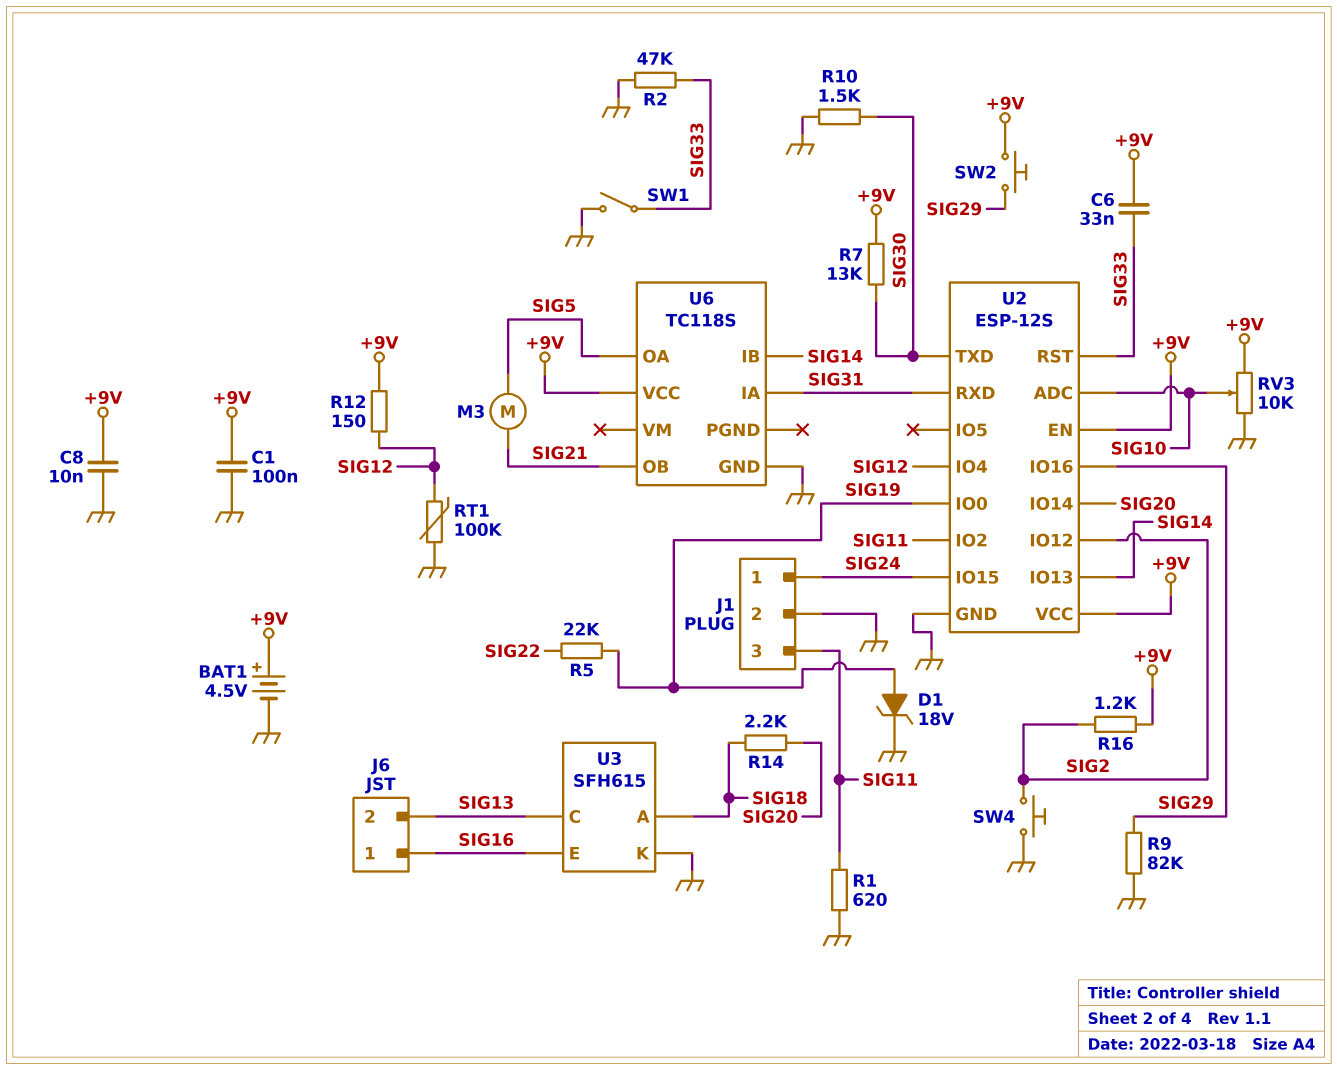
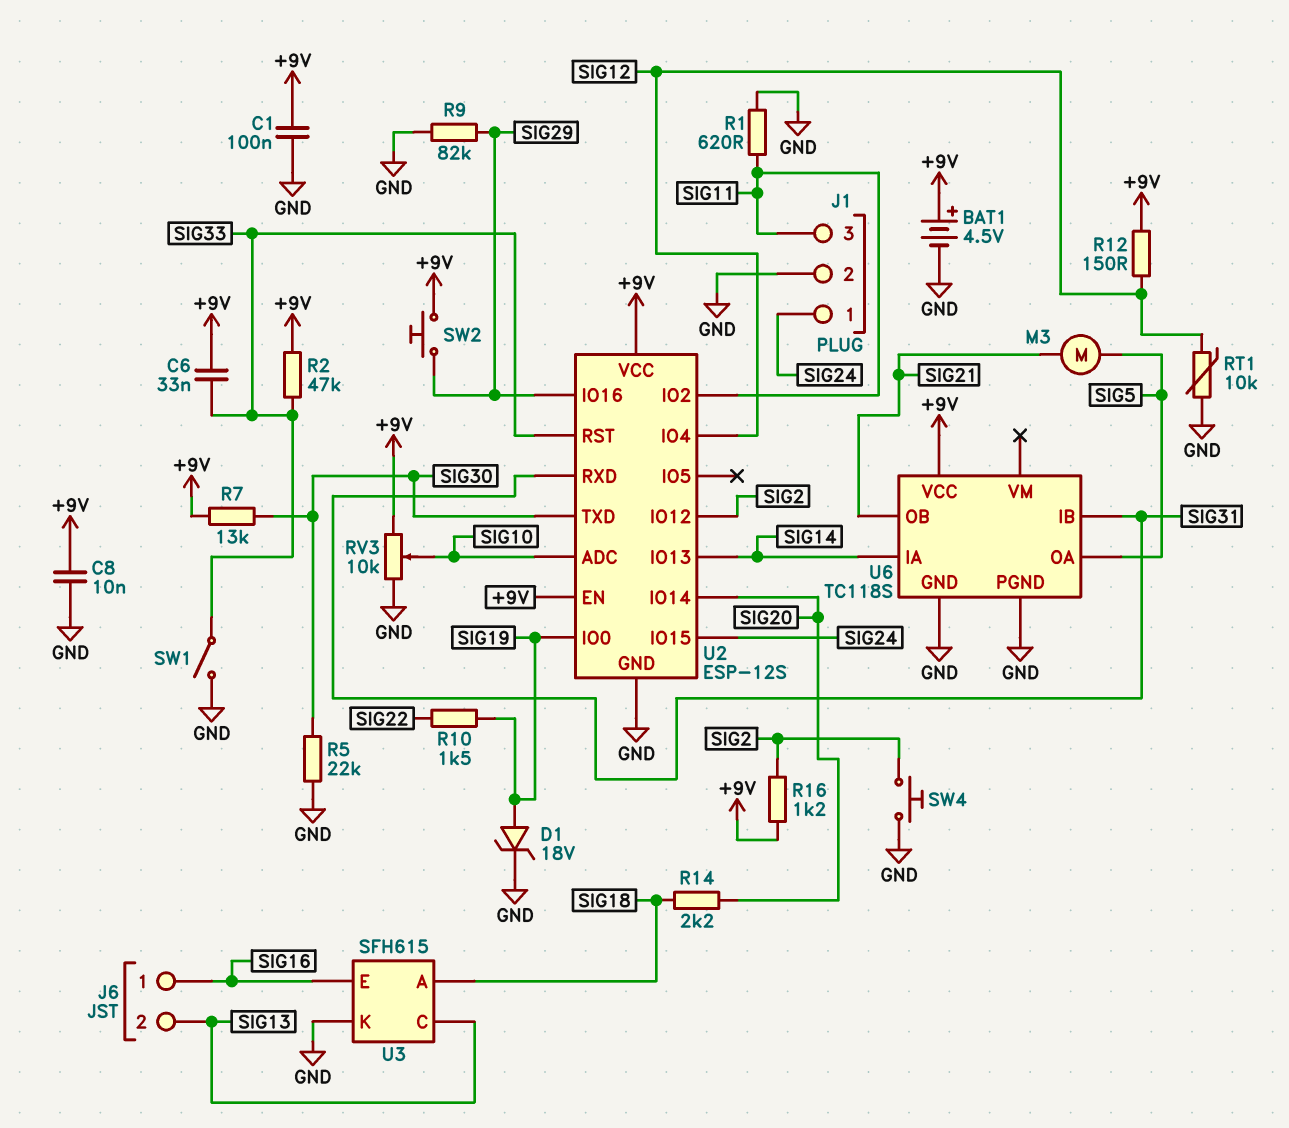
R2: 47k (GND, SIG33) -> 47k (+9V, SIG33)
R5: 22k (SIG19, SIG22) -> 22k (GND, SIG30)
R10: 1.5k (GND, SIG30) -> 1.5k (SIG19, SIG22)
RT1: 100k (GND, SIG12) -> 10k (GND, SIG12)
U6 pin IA: SIG31 -> SIG14
U6 pin IB: SIG14 -> SIG31
U6 pin PGND: none -> GND

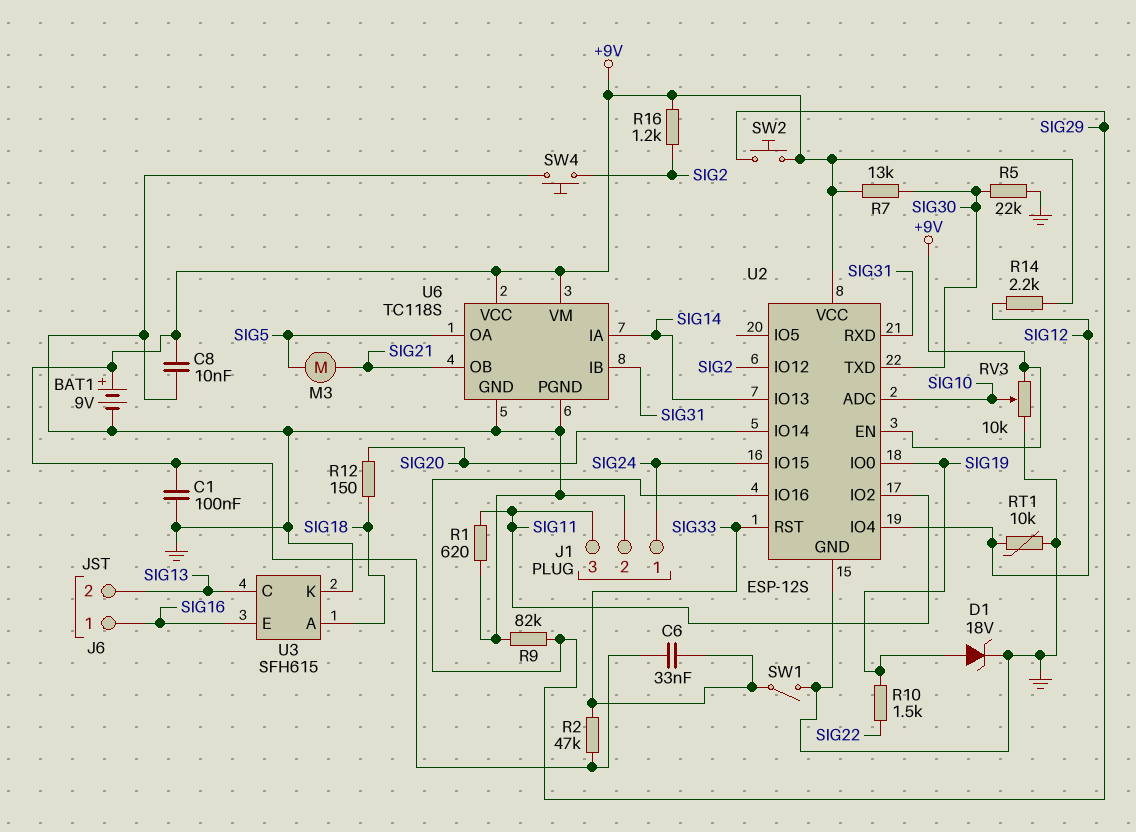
BAT1: 4.5V (plus +9V, minus GND) -> 9V (plus +9V, minus GND)
R12: 150 (+9V, SIG12) -> 150 (SIG18, SIG20)
R14: 2.2k (SIG18, SIG20) -> 2.2k (+9V, SIG12)
U6 pin VM: none -> +9V

